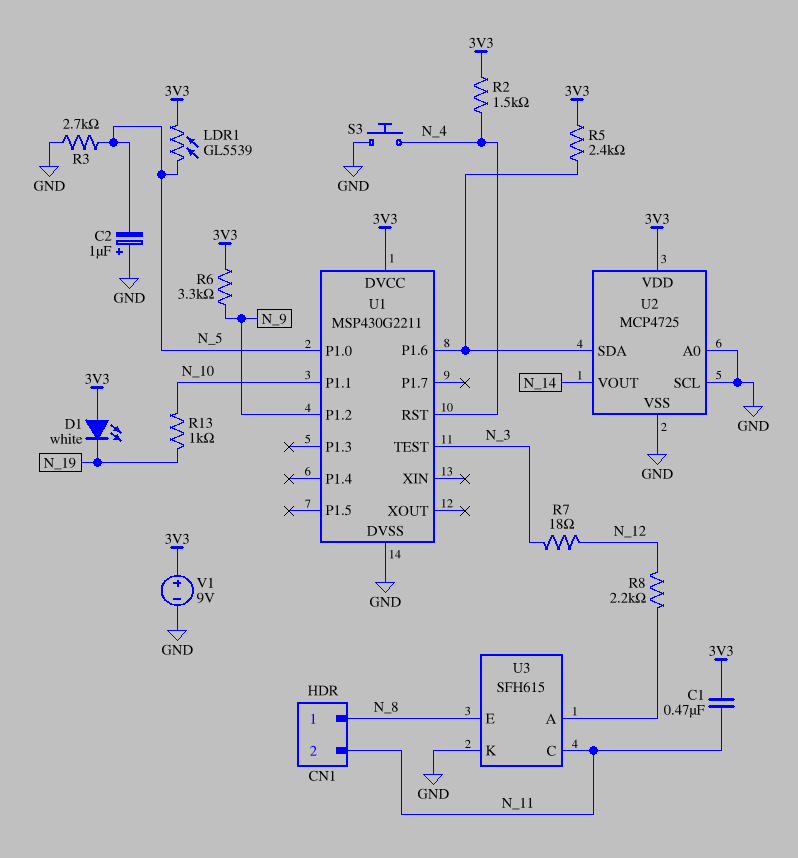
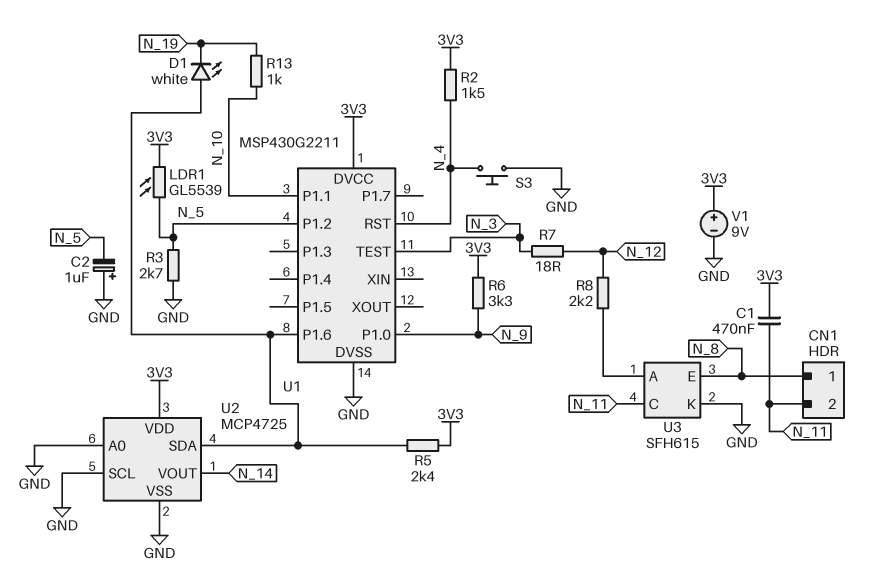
D1: LED white (A 3V3, K N_19) -> LED white (A U1/P1.6, K N_19)
U1 pin P1.0: N_5 -> N_9
U1 pin P1.2: N_9 -> N_5

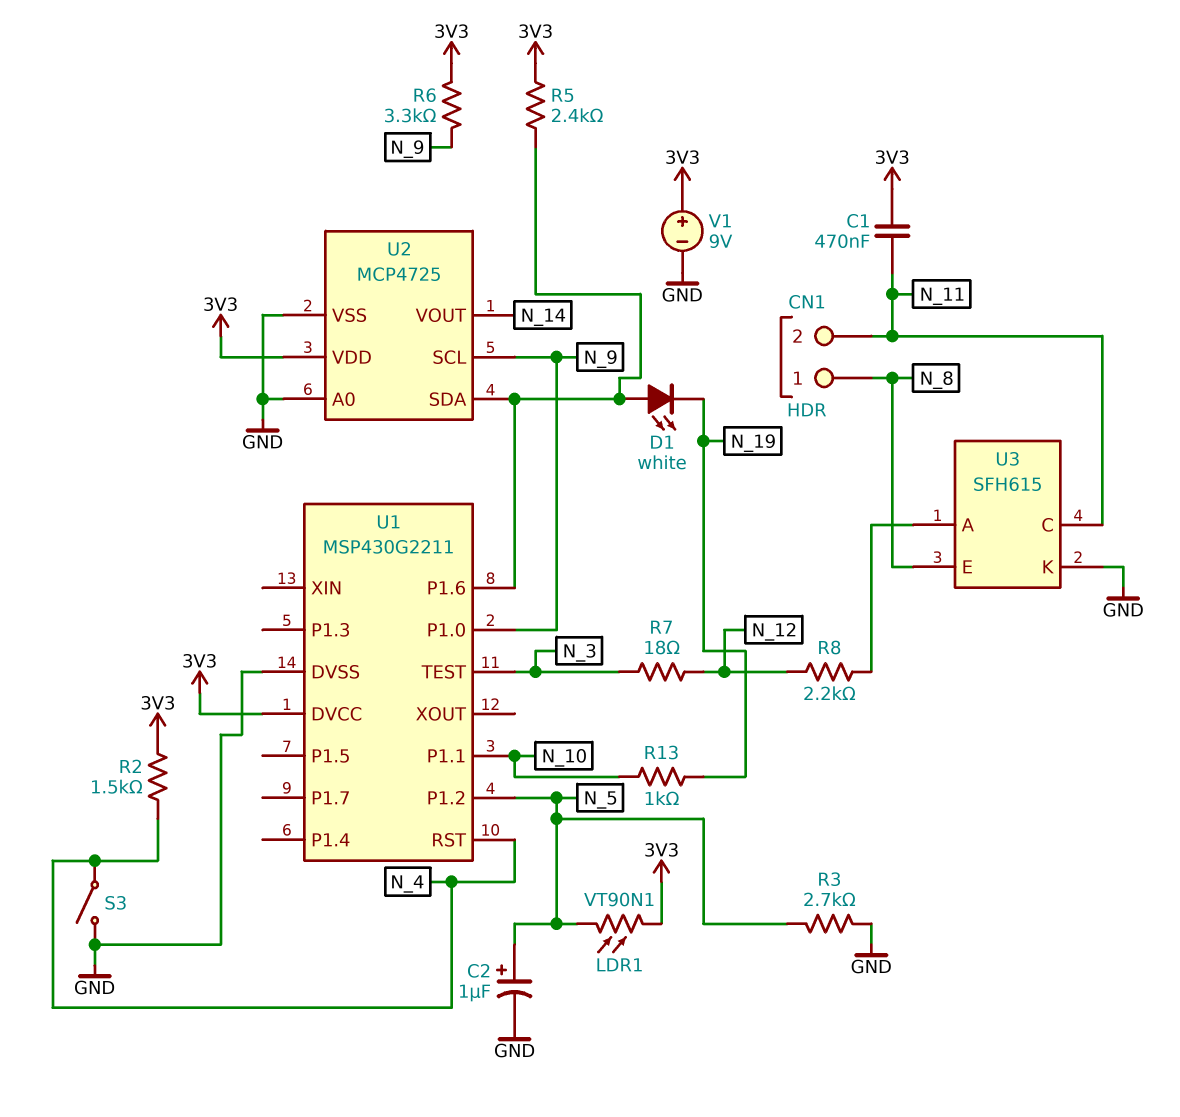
C2: 1uF (plus GND, minus N_5) -> 1uF (plus N_5, minus GND)
LDR1: GL5539 (3V3, N_5) -> VT90N1 (3V3, N_5)
S3: button (GND, N_4) -> switch (GND, N_4)
U2 pin SCL: GND -> N_9

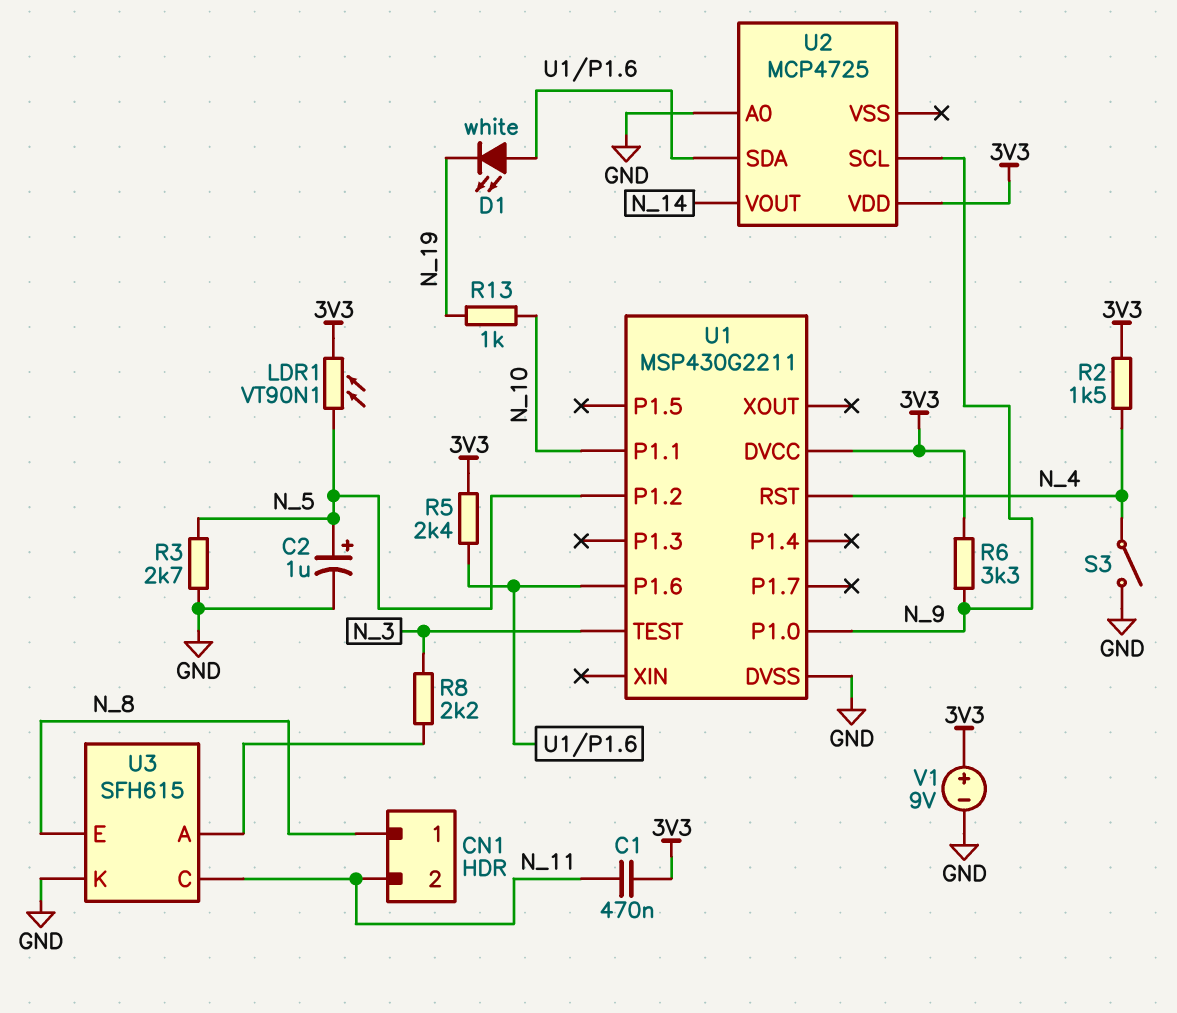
R7: 18 (N_3, N_12) -> none
R8: 2.2k (N_12, U3/A) -> 2.2k (N_3, U3/A)
U2 pin VSS: GND -> none

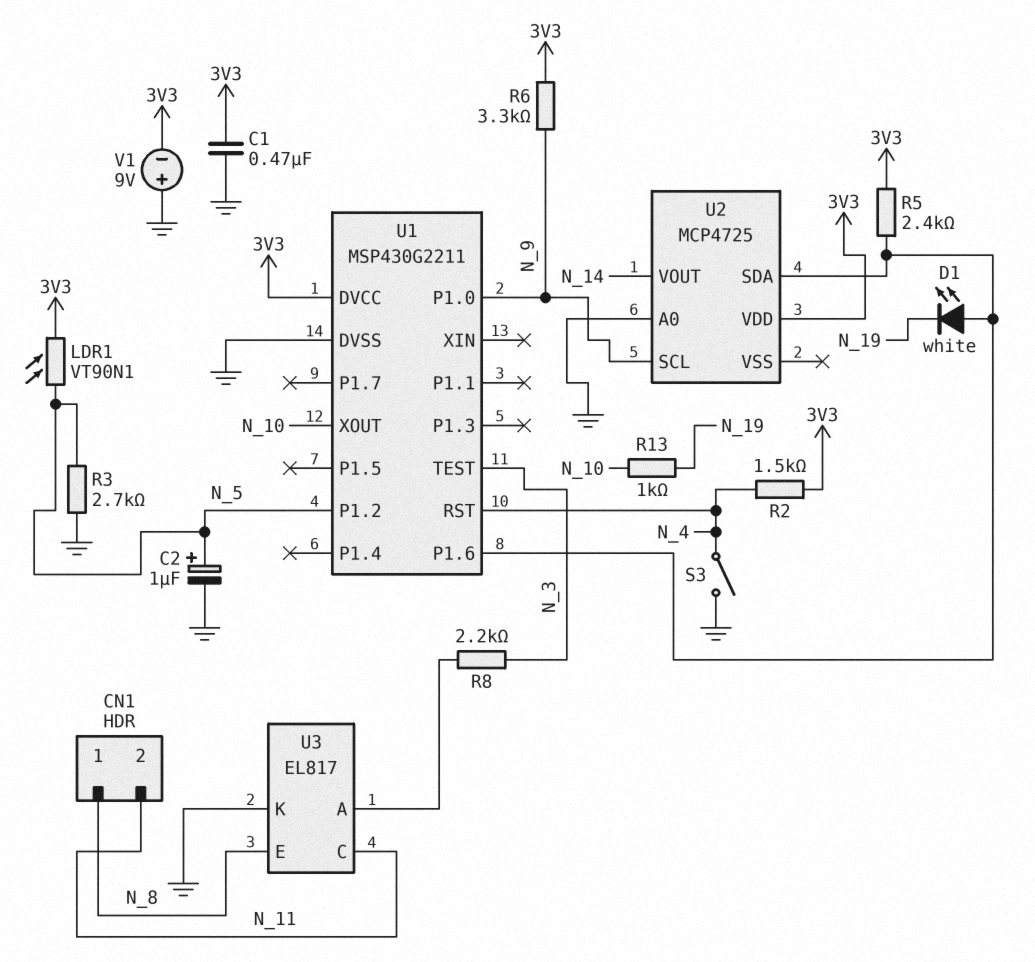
C1: 470nF (3V3, N_11) -> 470nF (3V3, GND)
U1 pin P1.1: N_10 -> none
U1 pin XOUT: none -> N_10
U3: SFH615 -> EL817
V1: 9V (plus 3V3, minus GND) -> 9V (plus GND, minus 3V3)

